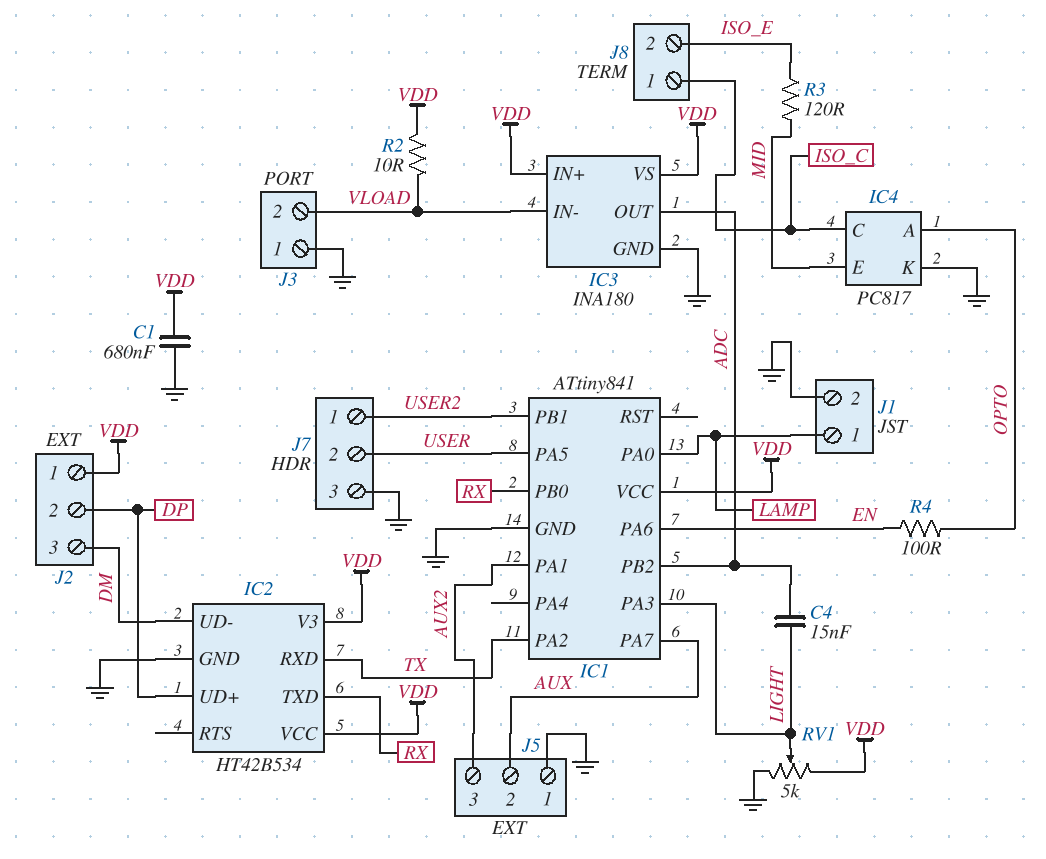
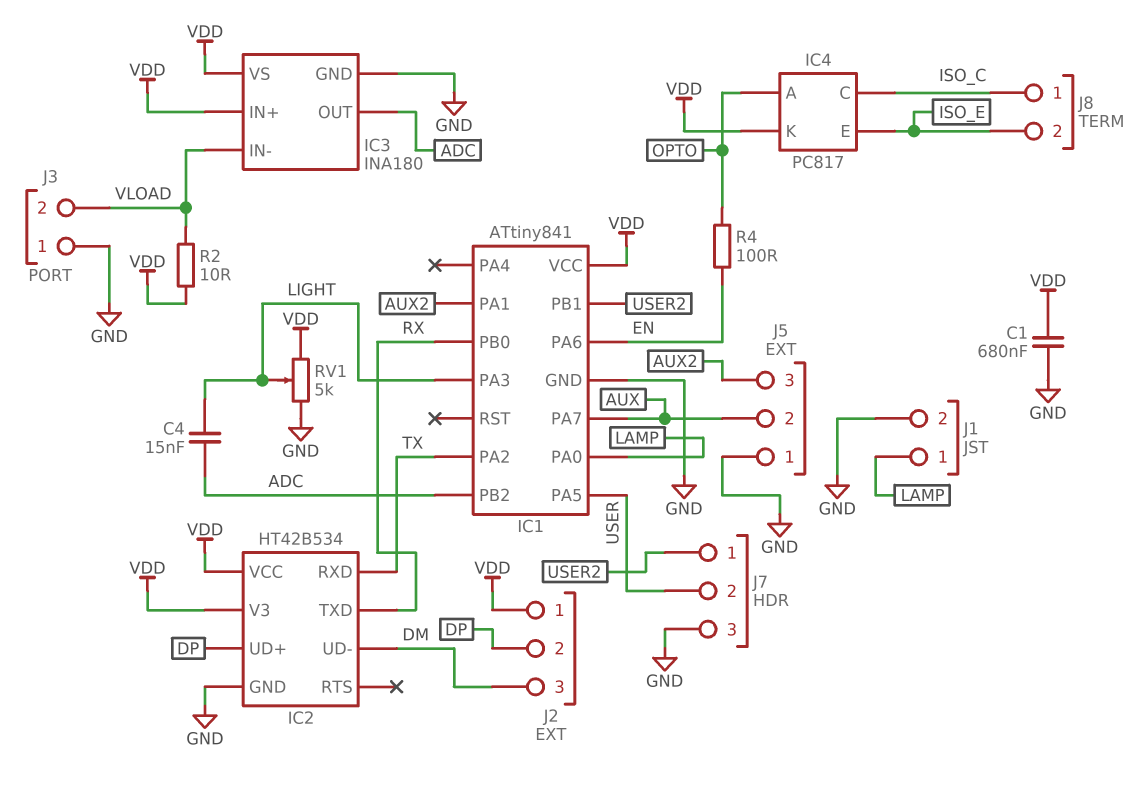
IC4 pin E: MID -> ISO_E
IC4 pin K: GND -> VDD
R3: 120 (ISO_E, MID) -> none

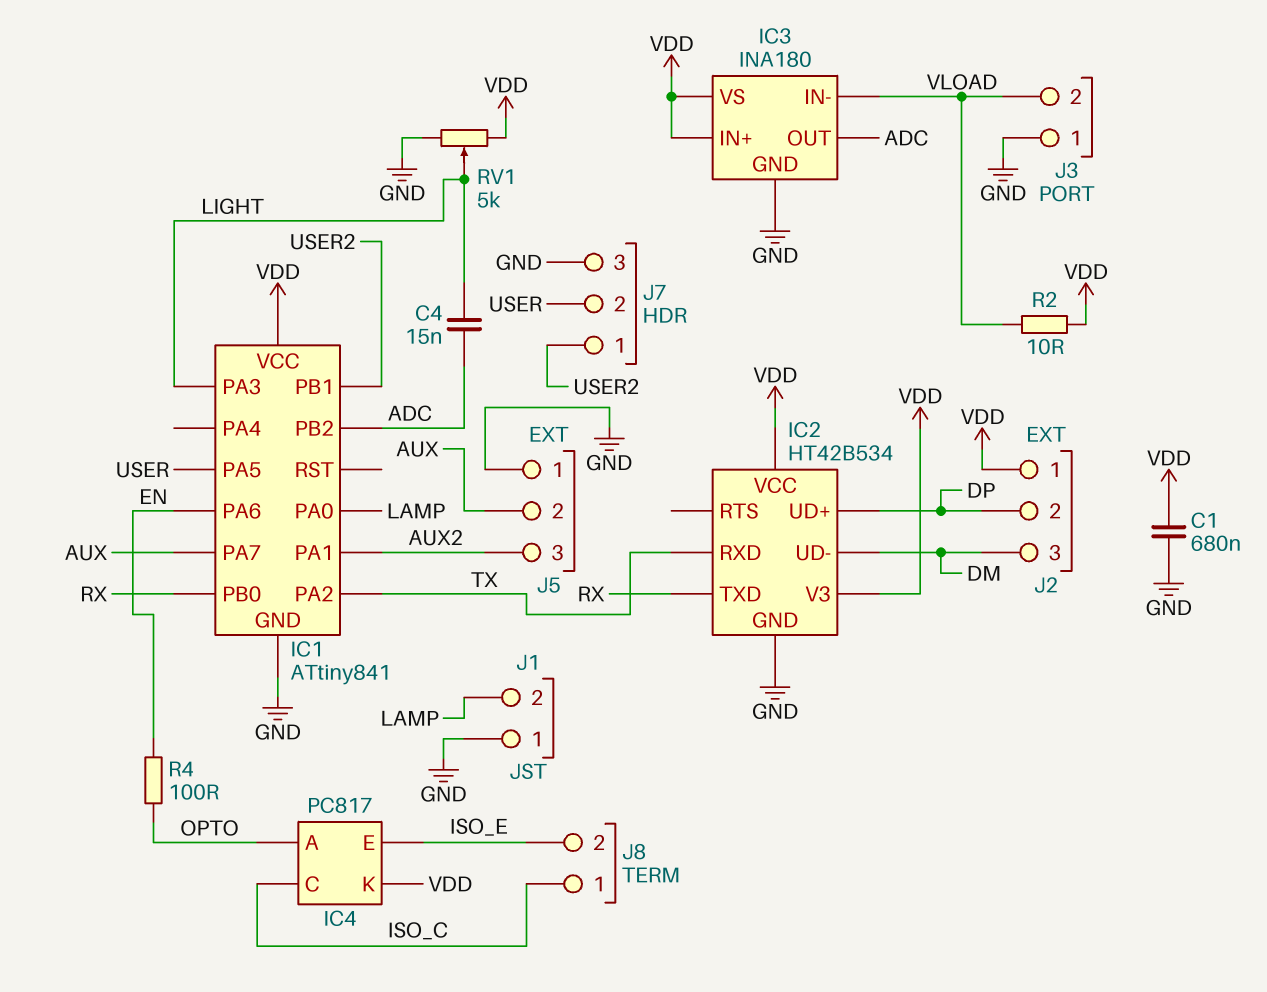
J1 pin 1: LAMP -> GND
J1 pin 2: GND -> LAMP

